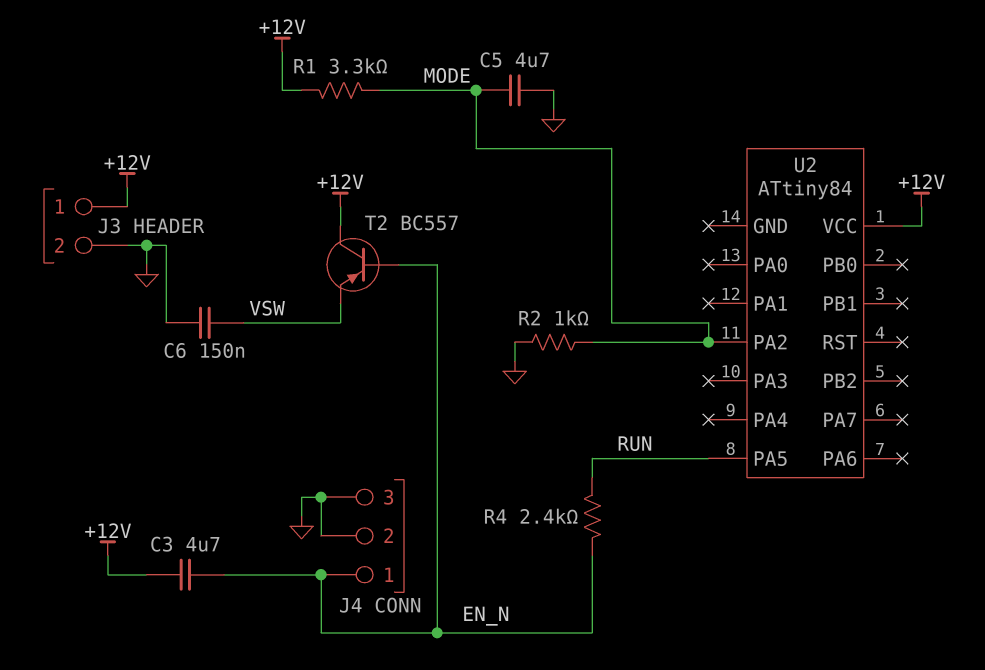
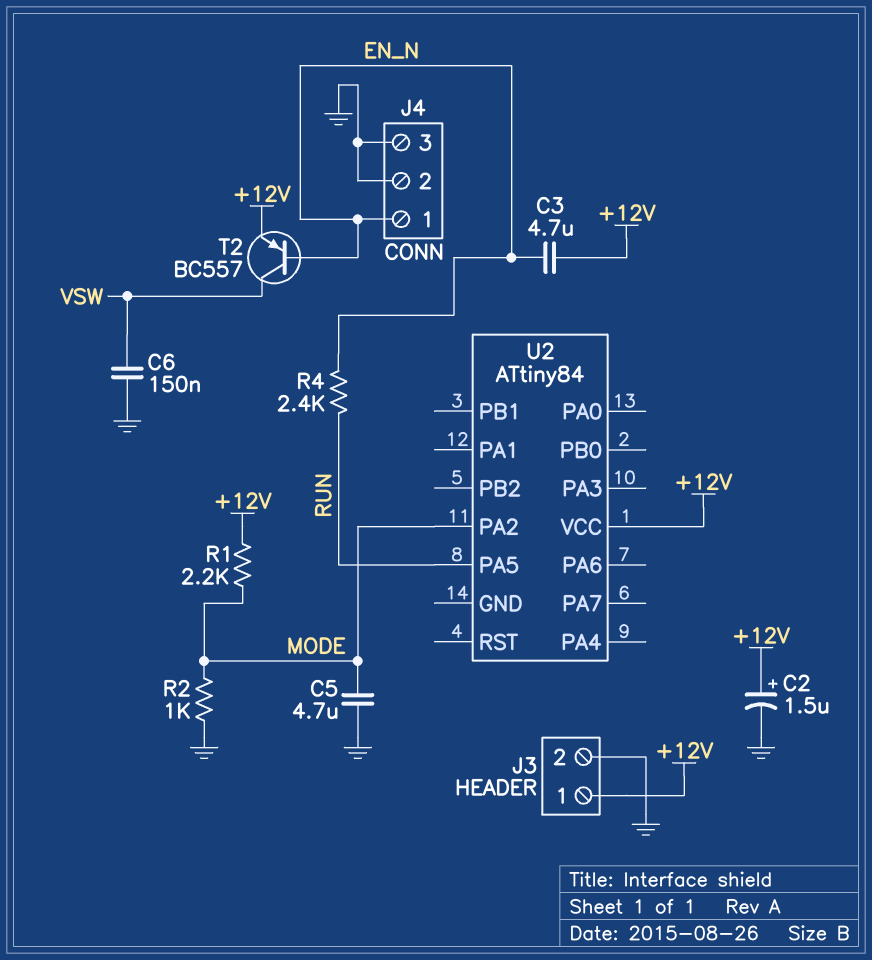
C2: none -> 1.5uF (plus +12V, minus GND)
R1: 3.3k (+12V, MODE) -> 2.2k (+12V, MODE)
T2: PNP BC557 (B EN_N, C +12V, E VSW) -> PNP BC557 (B EN_N, C VSW, E +12V)

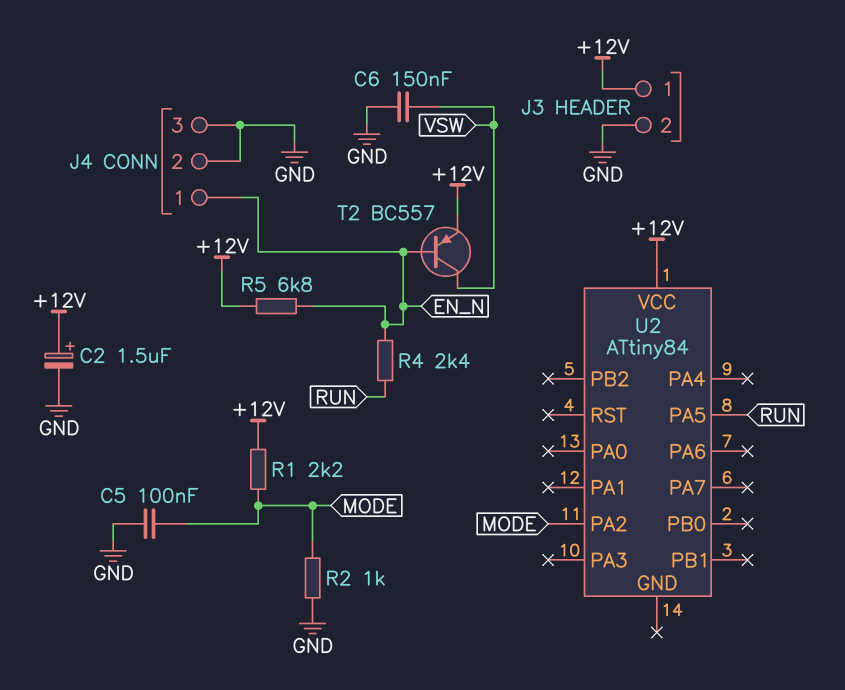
C3: 4.7uF (+12V, EN_N) -> none
C5: 4.7uF (GND, MODE) -> 100nF (GND, MODE)
R5: none -> 6.8k (+12V, EN_N)

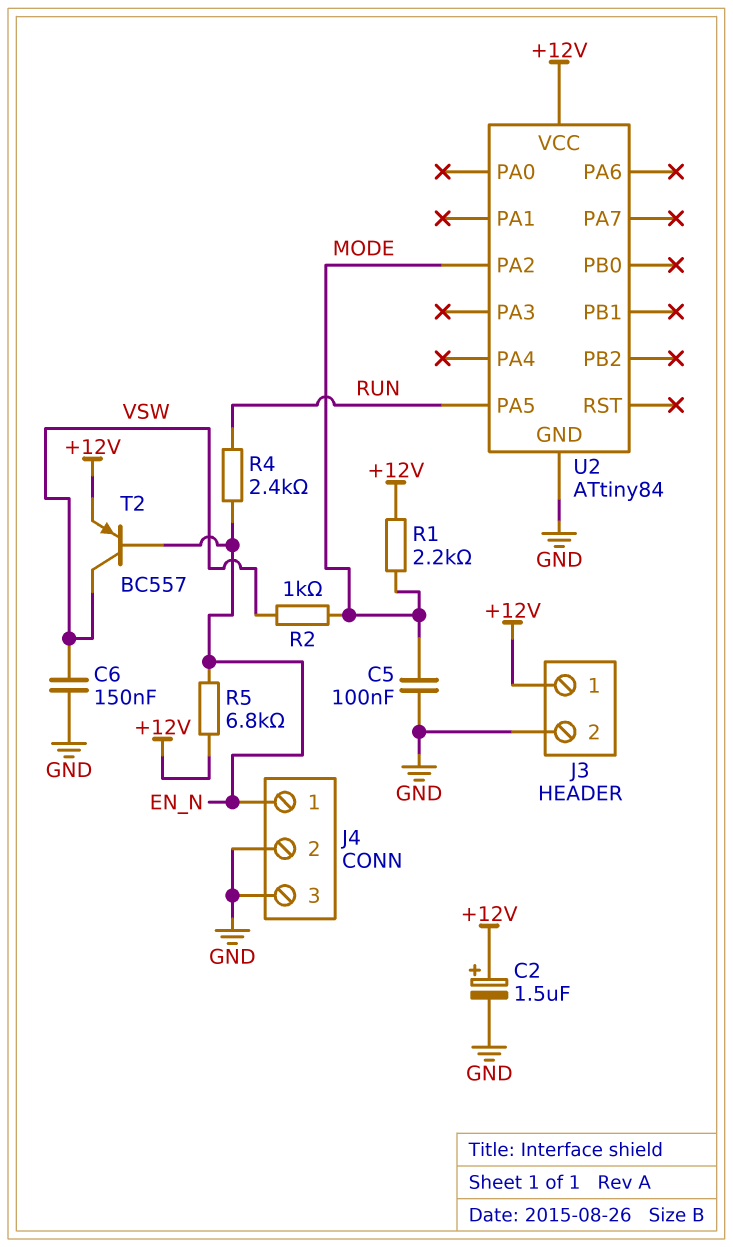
R2: 1k (GND, MODE) -> 1k (MODE, VSW)
U2 pin GND: none -> GND

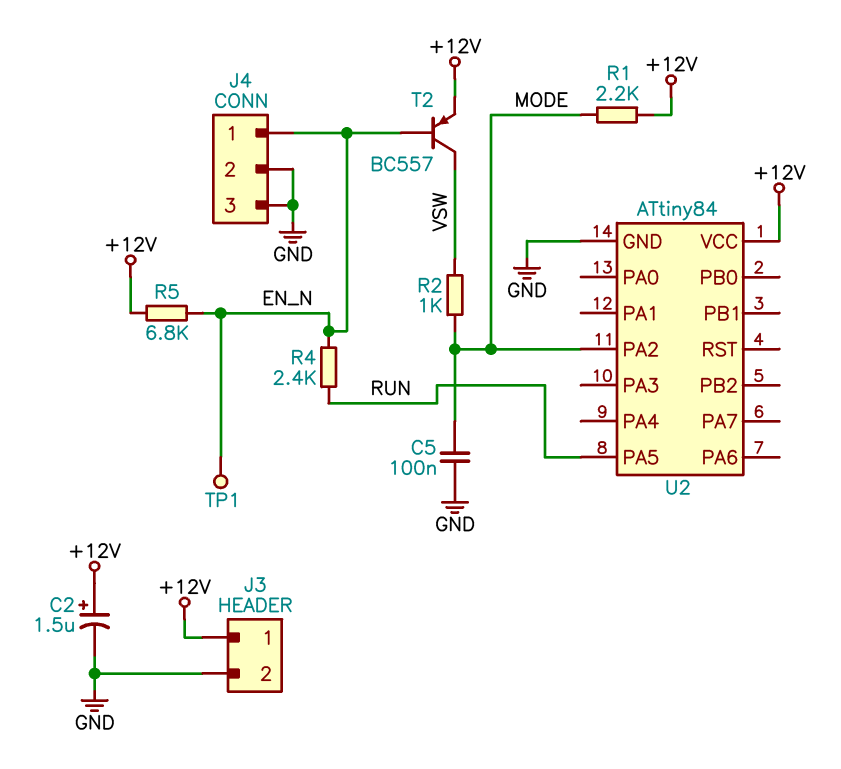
C6: 150nF (GND, VSW) -> none
TP1: none -> test point (EN_N)

